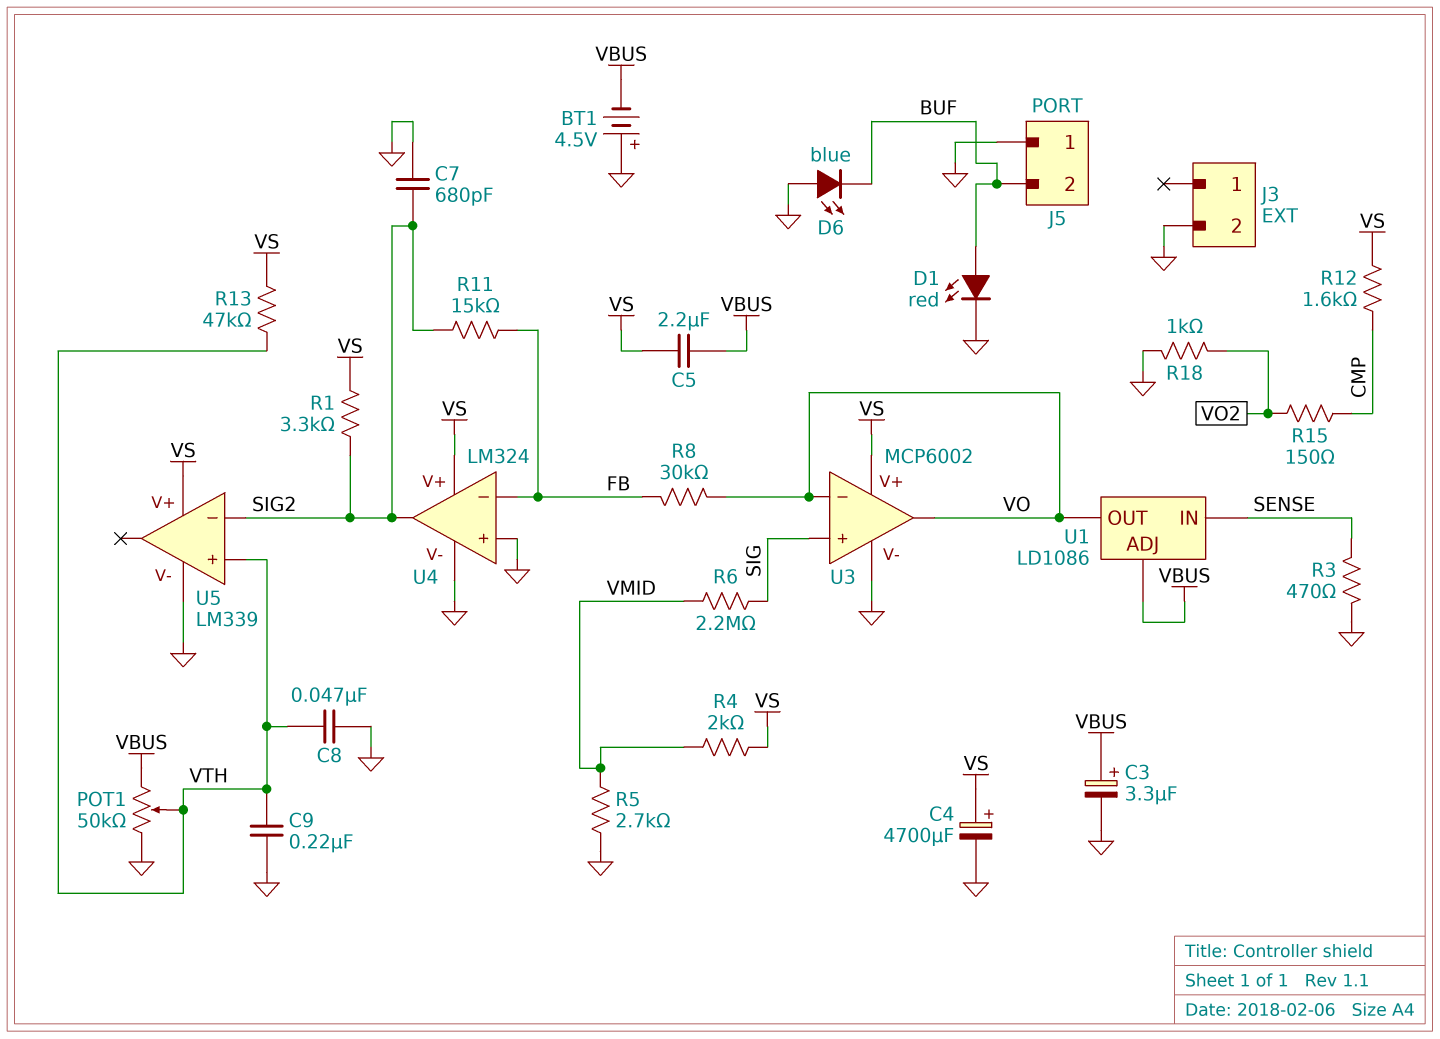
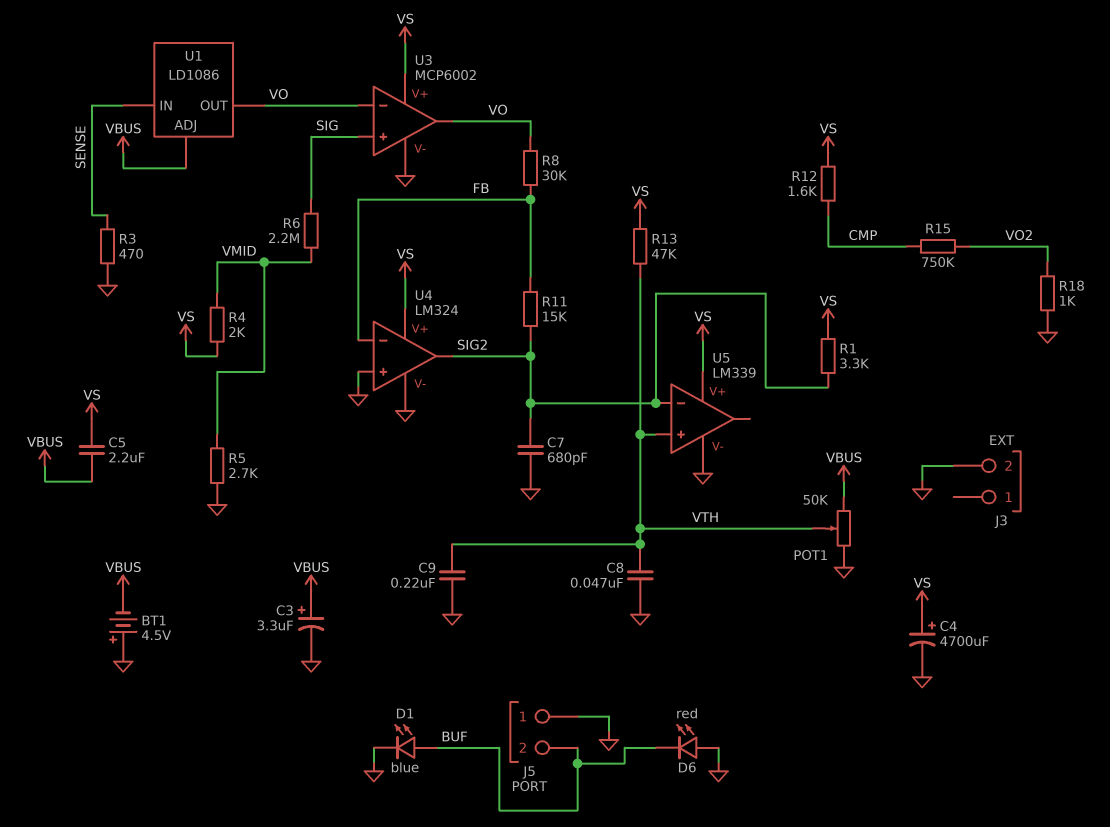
D1: LED red (A BUF, K GND) -> LED blue (A BUF, K GND)
D6: LED blue (A GND, K BUF) -> LED red (A GND, K BUF)
R15: 150 (CMP, VO2) -> 750k (CMP, VO2)

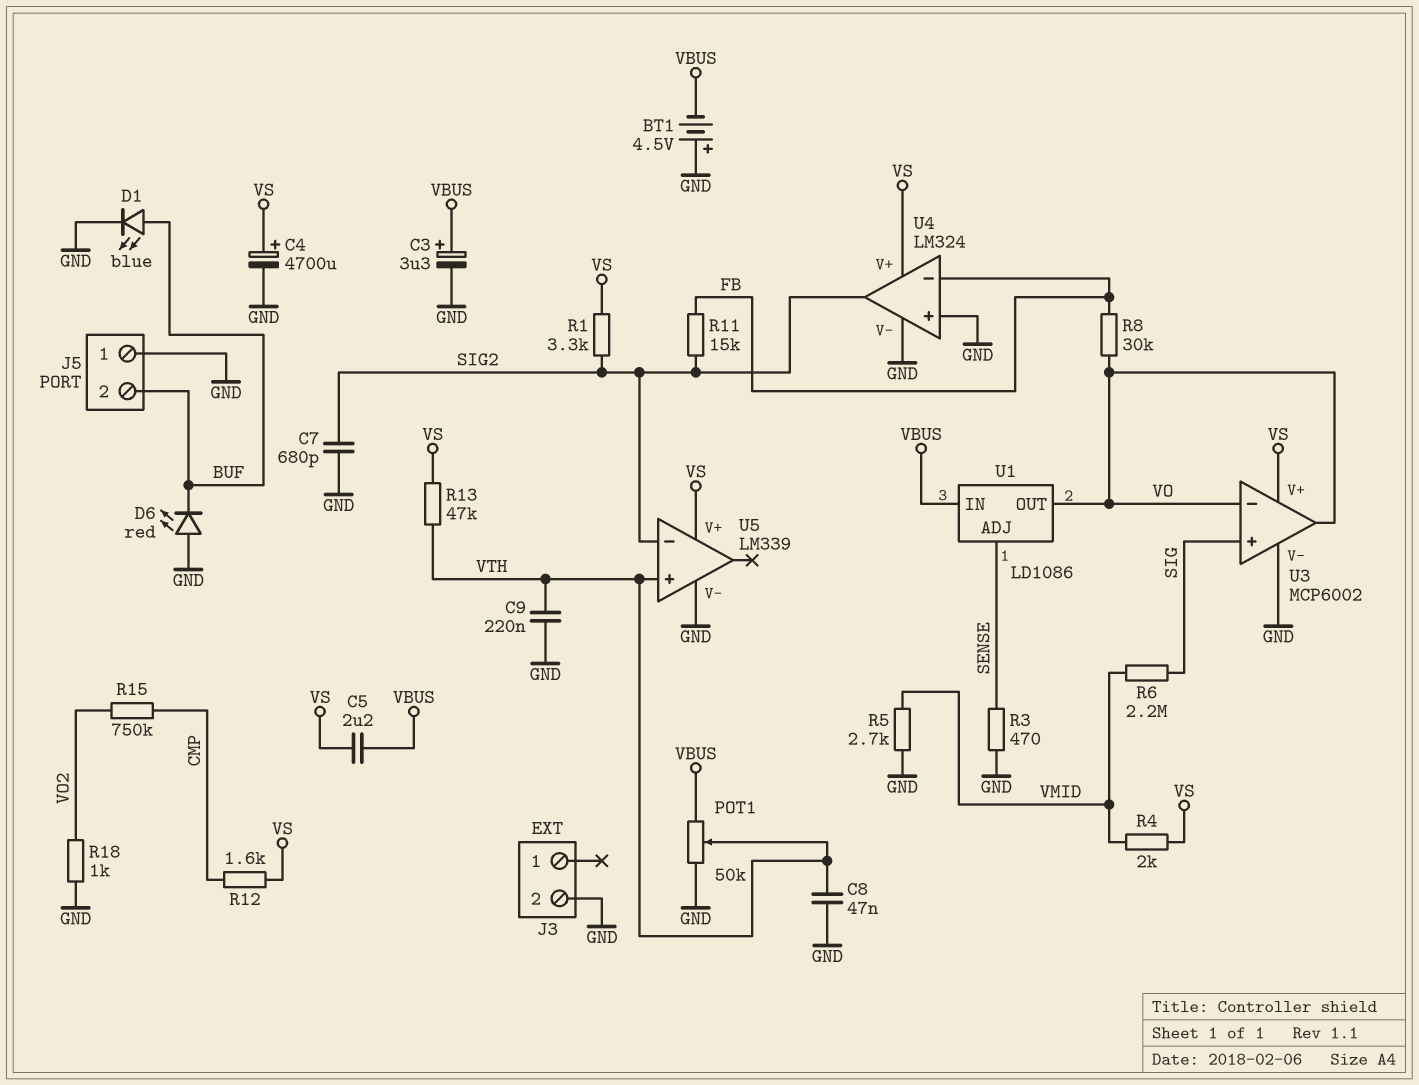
U1 pin ADJ: VBUS -> SENSE
U1 pin IN: SENSE -> VBUS

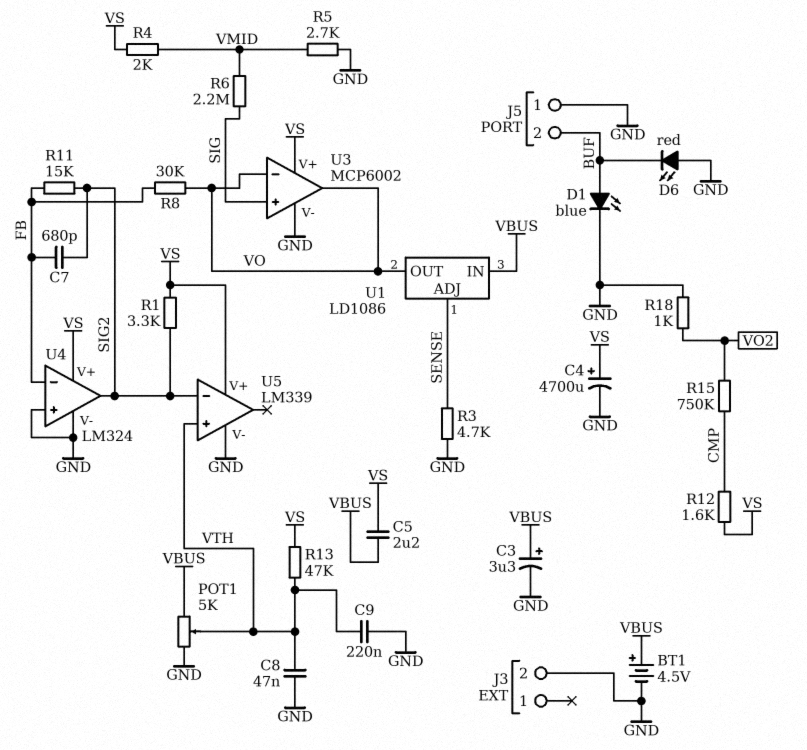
BT1: 4.5V (plus GND, minus VBUS) -> 4.5V (plus VBUS, minus GND)
C7: 680pF (GND, SIG2) -> 680pF (FB, SIG2)
POT1: 50k (GND, VBUS, wiper VTH) -> 5k (GND, VBUS, wiper VTH)
R3: 470 (GND, SENSE) -> 4.7k (GND, SENSE)

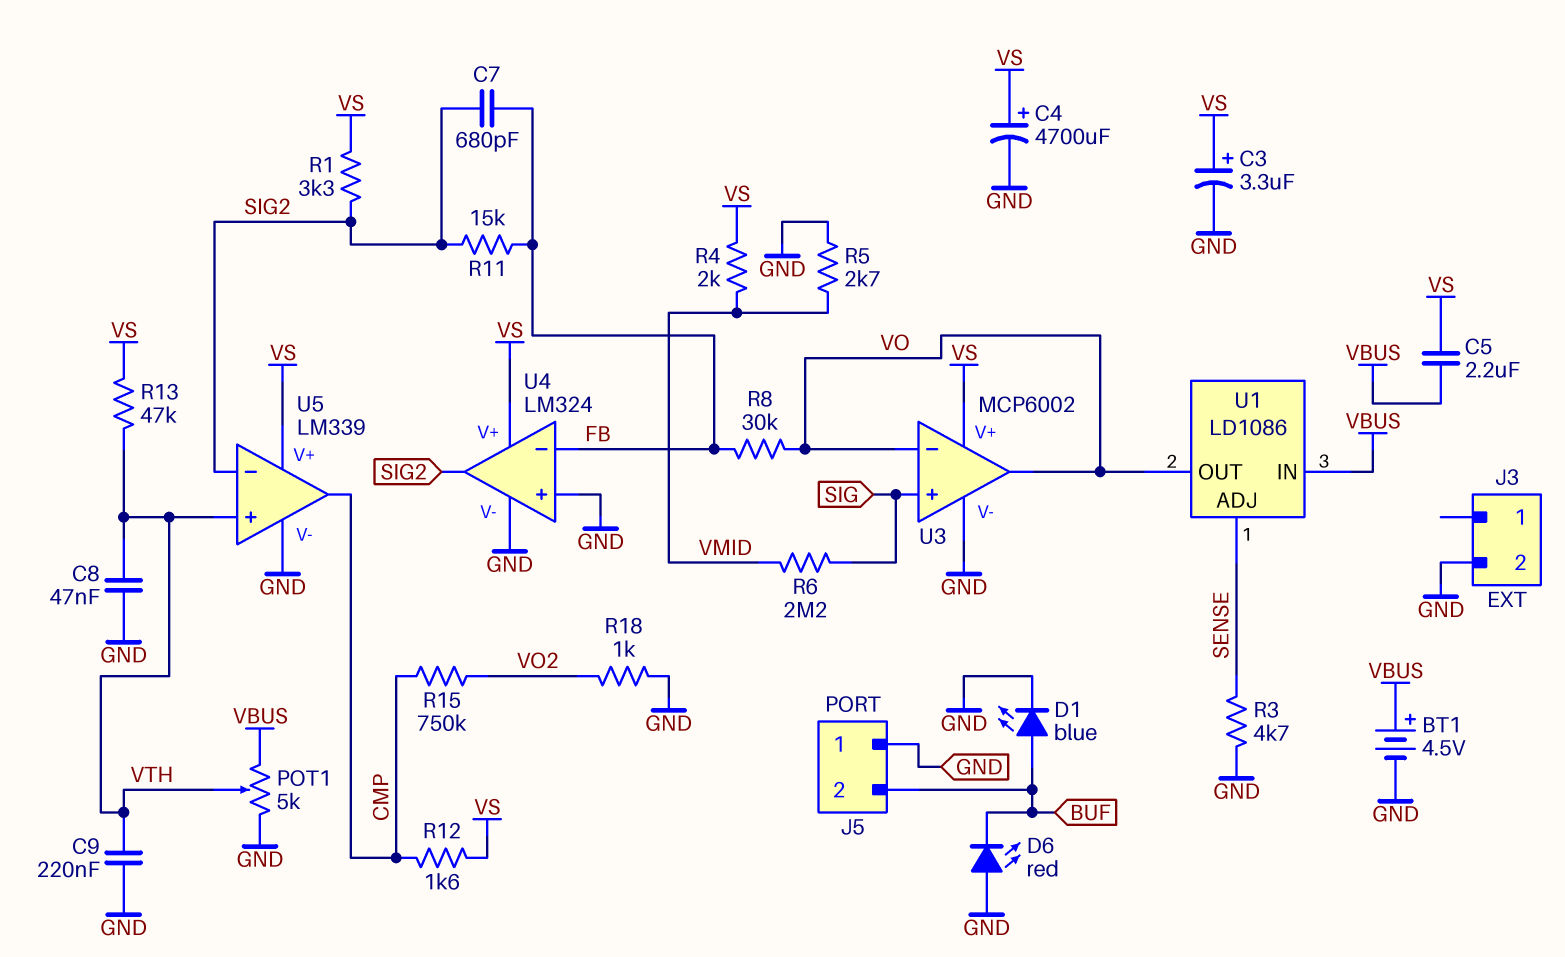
C3: 3.3uF (plus VBUS, minus GND) -> 3.3uF (plus VS, minus GND)
U5 pin out: none -> CMP

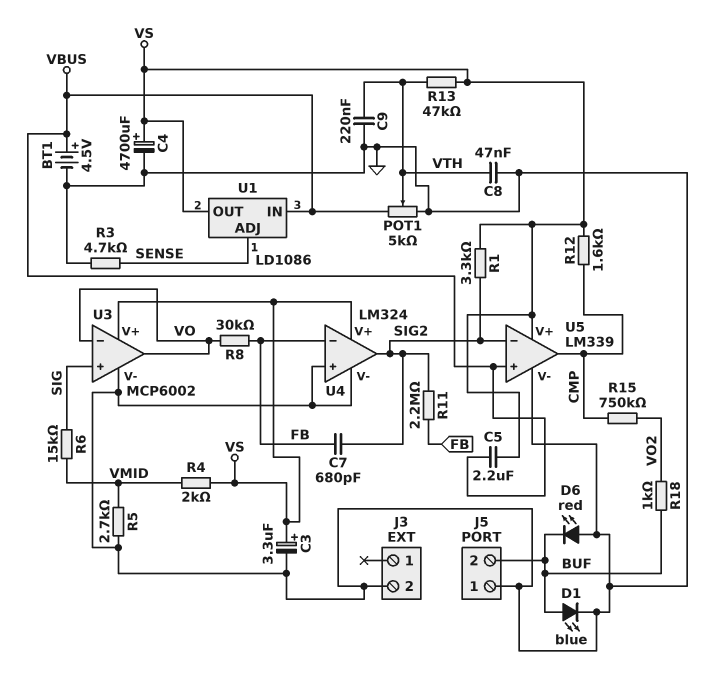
R6: 2.2M (SIG, VMID) -> 15k (SIG, VMID)
R11: 15k (FB, SIG2) -> 2.2M (FB, SIG2)
R18: 1k (GND, VO2) -> 1k (BUF, VO2)
U1 pin OUT: VO -> VS
U5 pin in+: VTH -> VBUS

